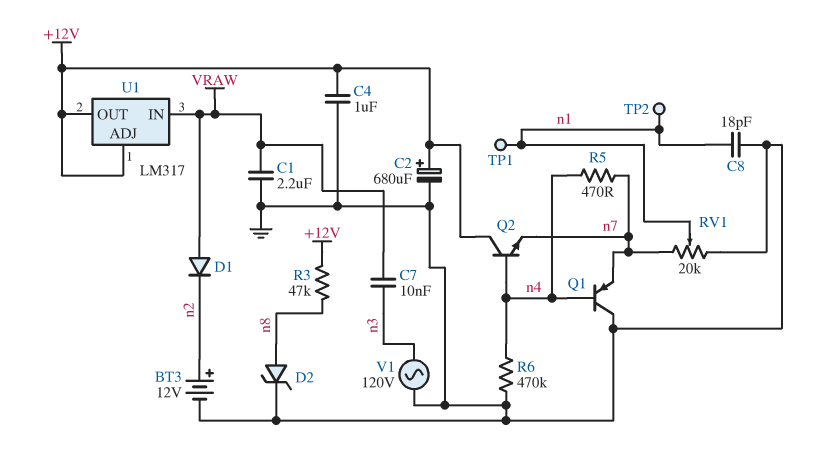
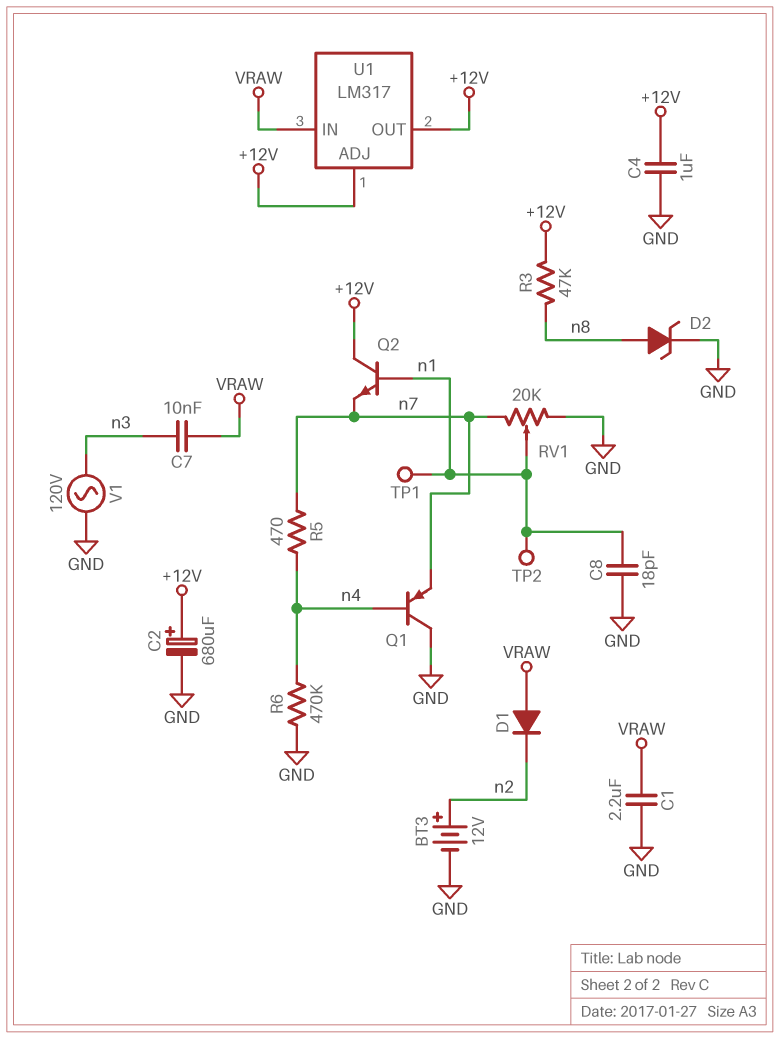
Q2: NPN (B n4, C +12V, E n7) -> NPN (B n1, C +12V, E n7)

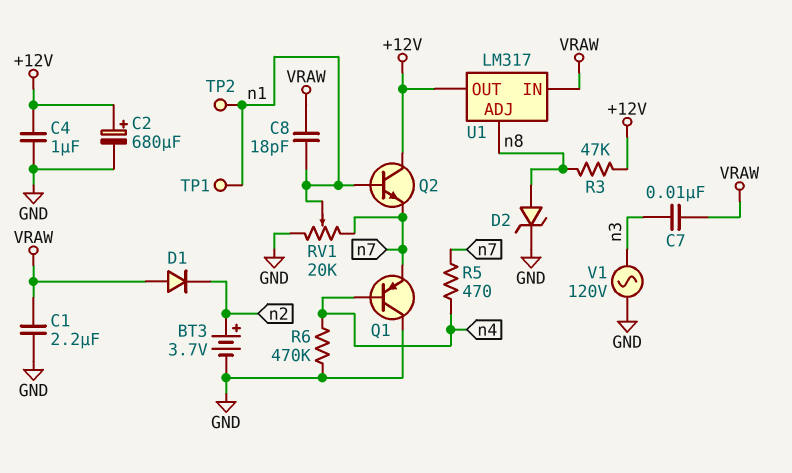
BT3: 12V (plus n2, minus GND) -> 3.7V (plus n2, minus GND)
C8: 18pF (GND, n1) -> 18pF (VRAW, n1)
U1 pin ADJ: +12V -> n8

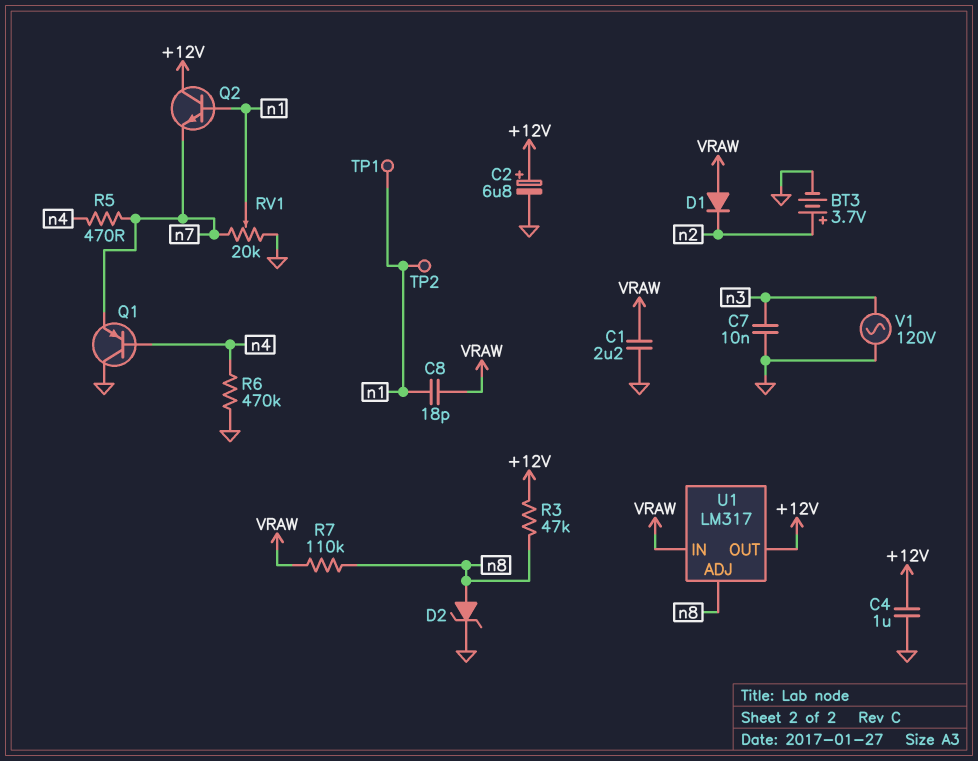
C2: 680uF (plus +12V, minus GND) -> 6.8uF (plus +12V, minus GND)
C7: 10nF (VRAW, n3) -> 10nF (GND, n3)
R7: none -> 110k (VRAW, n8)

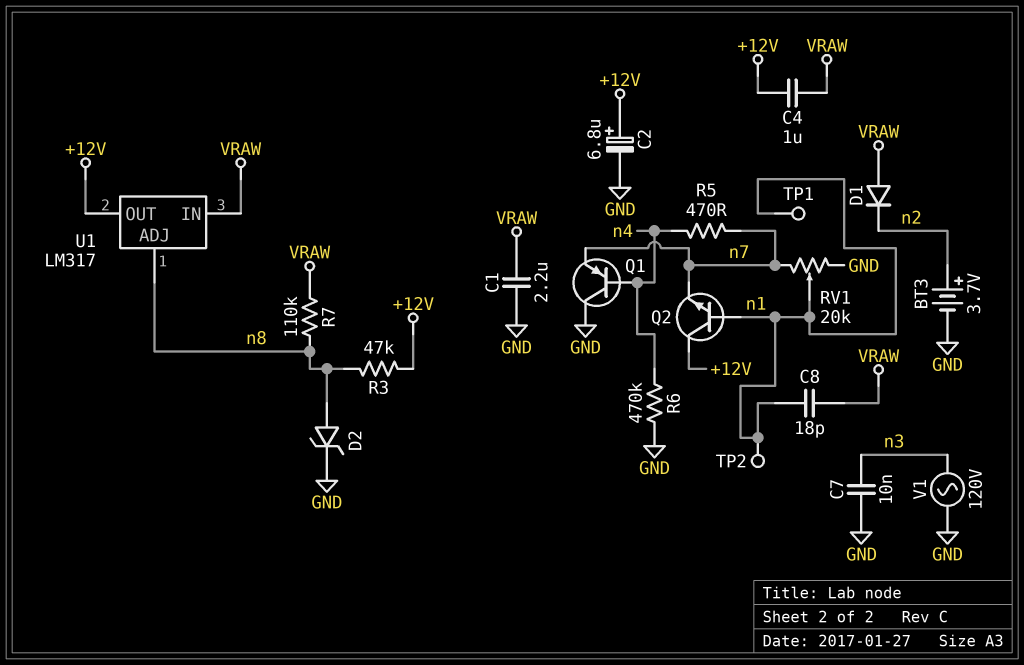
C4: 1uF (+12V, GND) -> 1uF (+12V, VRAW)

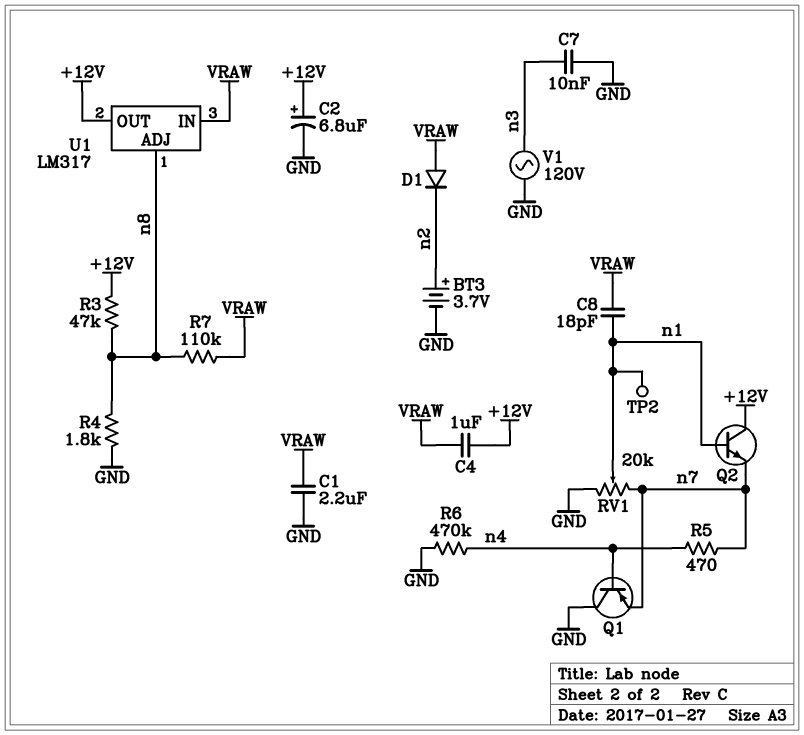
D2: zener (A n8, K GND) -> none
R4: none -> 1.8k (GND, n8)
TP1: test point (n1) -> none

